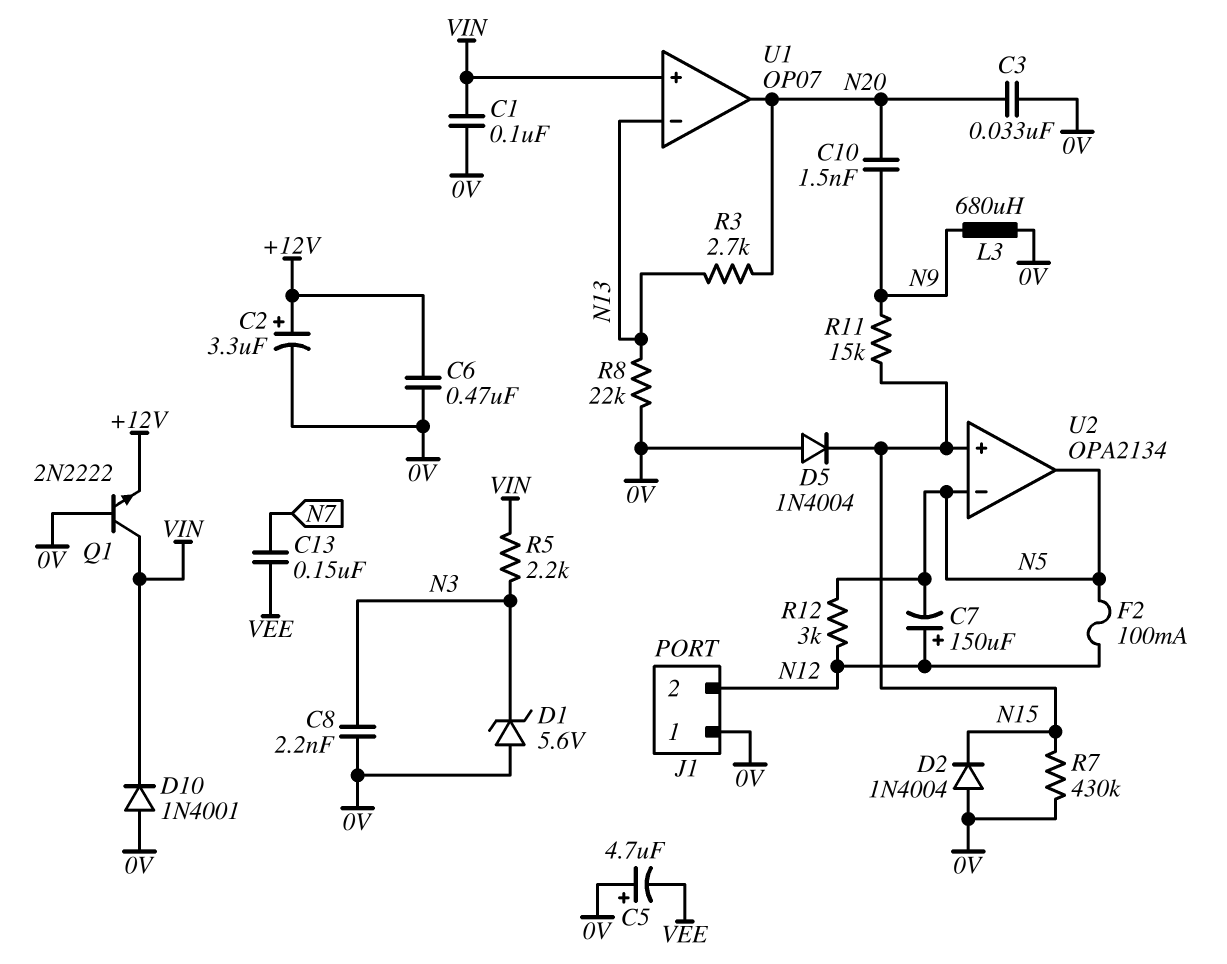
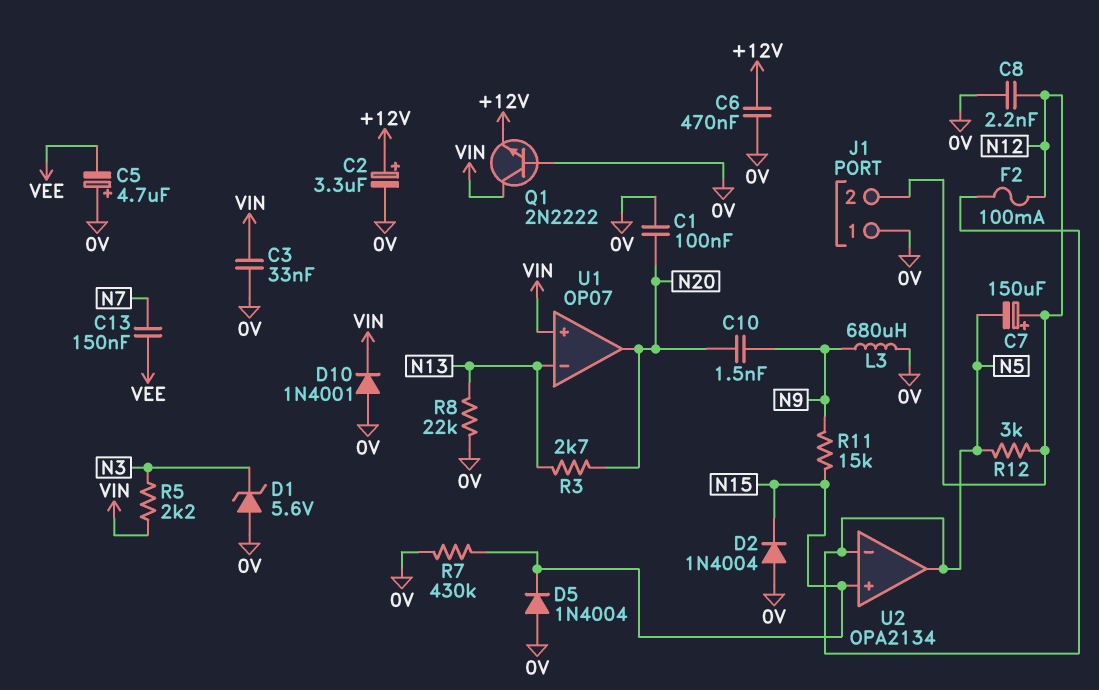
C1: 100nF (0V, VIN) -> 100nF (0V, N20)
C3: 33nF (0V, N20) -> 33nF (0V, VIN)
C8: 2.2nF (0V, N3) -> 2.2nF (0V, N12)

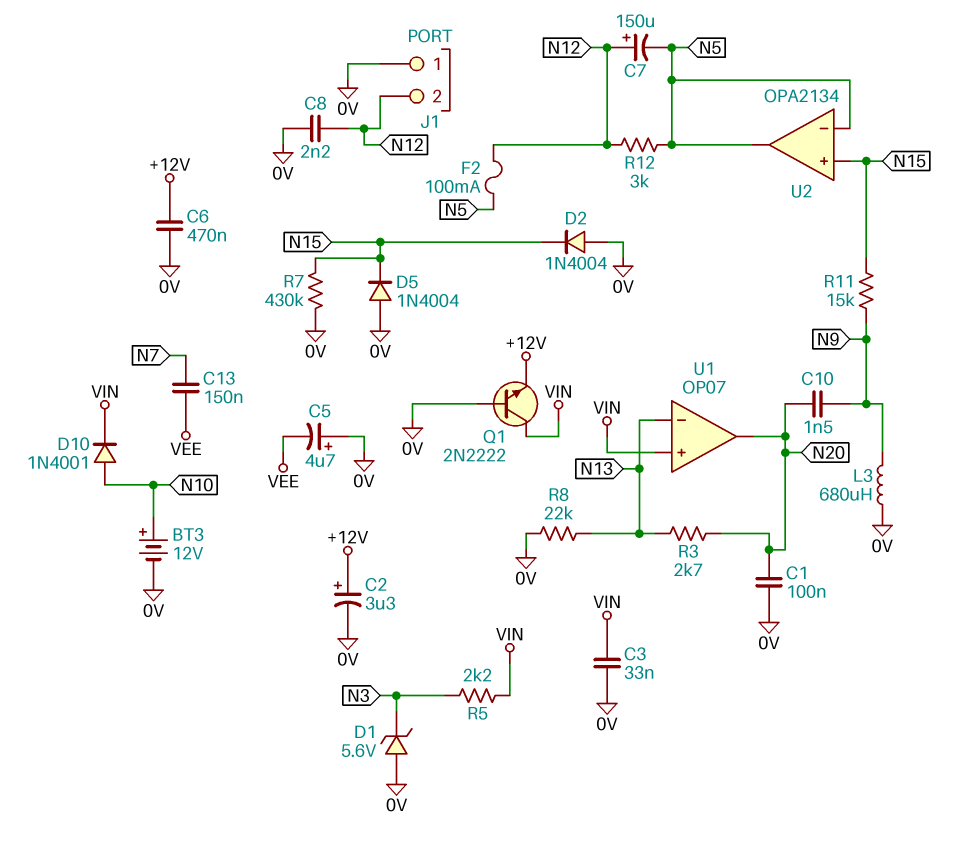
BT3: none -> 12V (plus N10, minus 0V)
D10: diode 1N4001 (A 0V, K VIN) -> diode 1N4001 (A N10, K VIN)

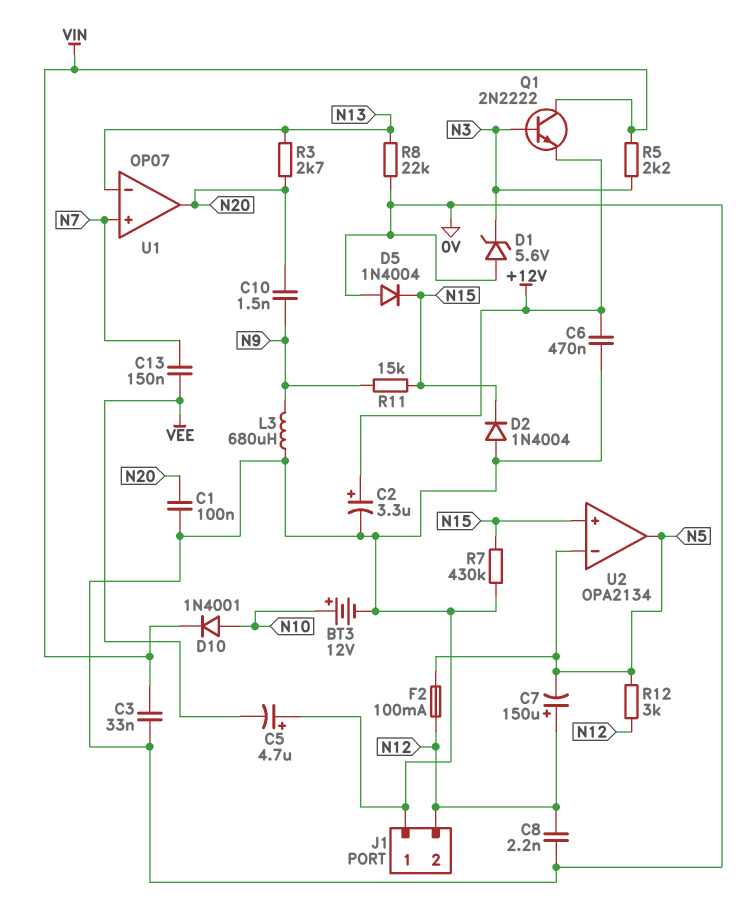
Q1: NPN 2N2222 (B 0V, C VIN, E +12V) -> NPN 2N2222 (B N3, C VIN, E +12V)
U1 pin in+: VIN -> N7

